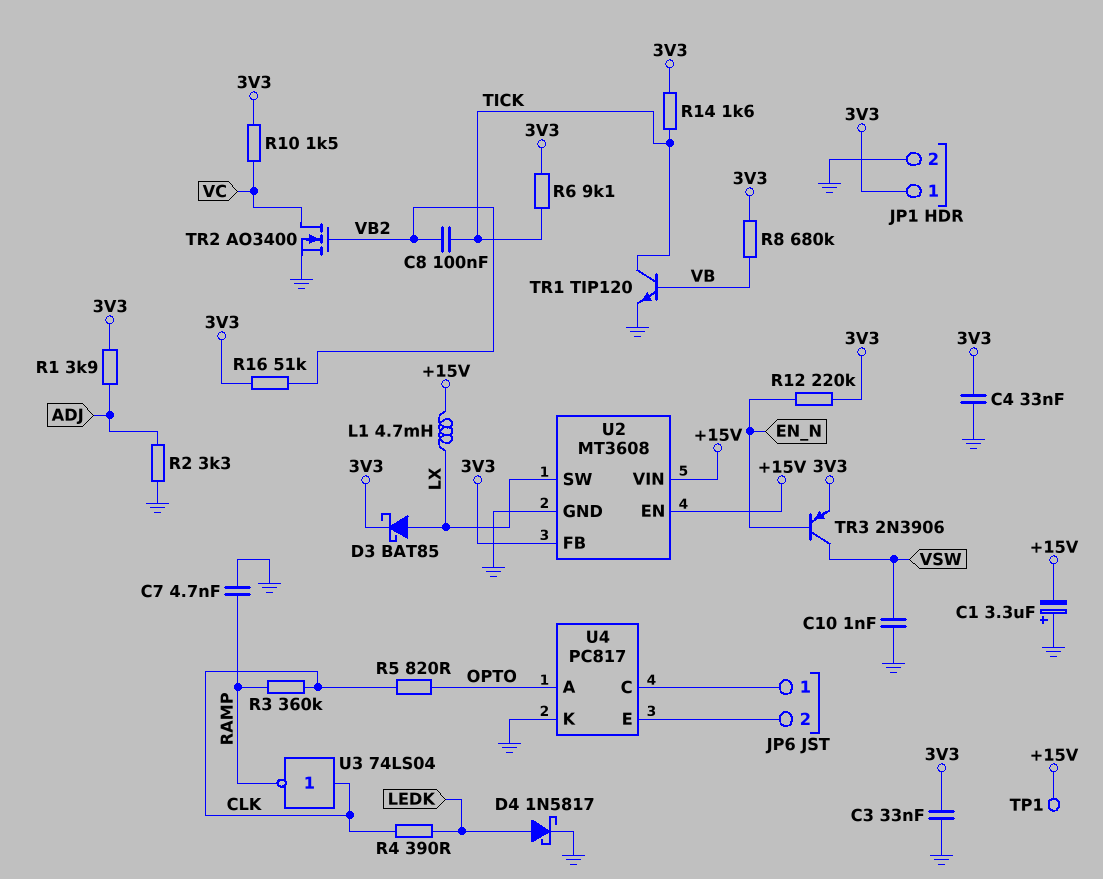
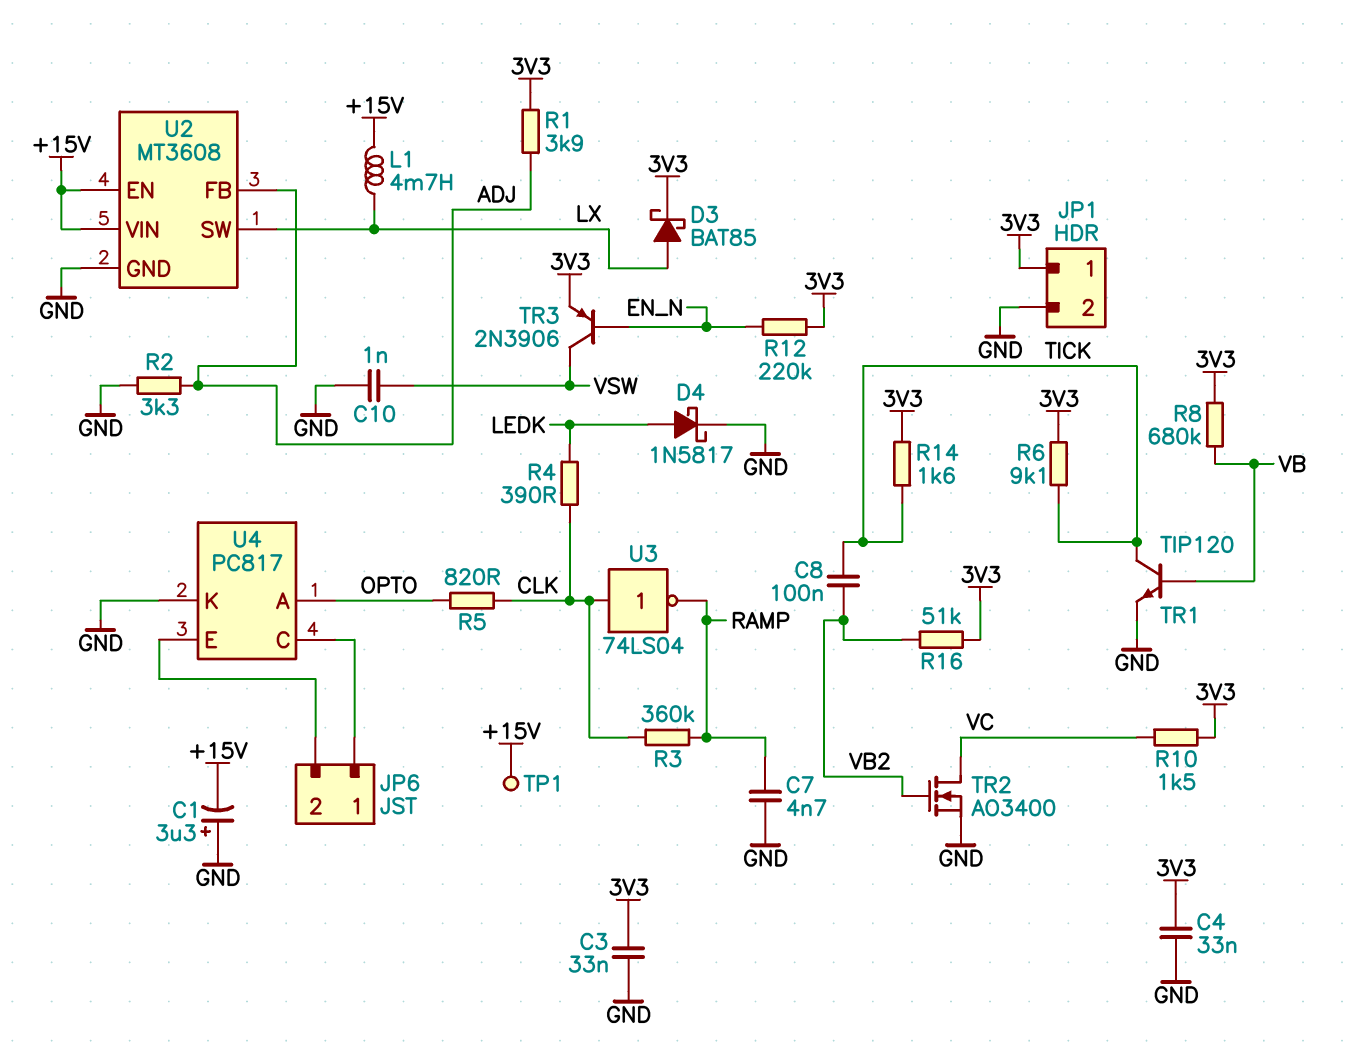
U2 pin FB: 3V3 -> ADJ

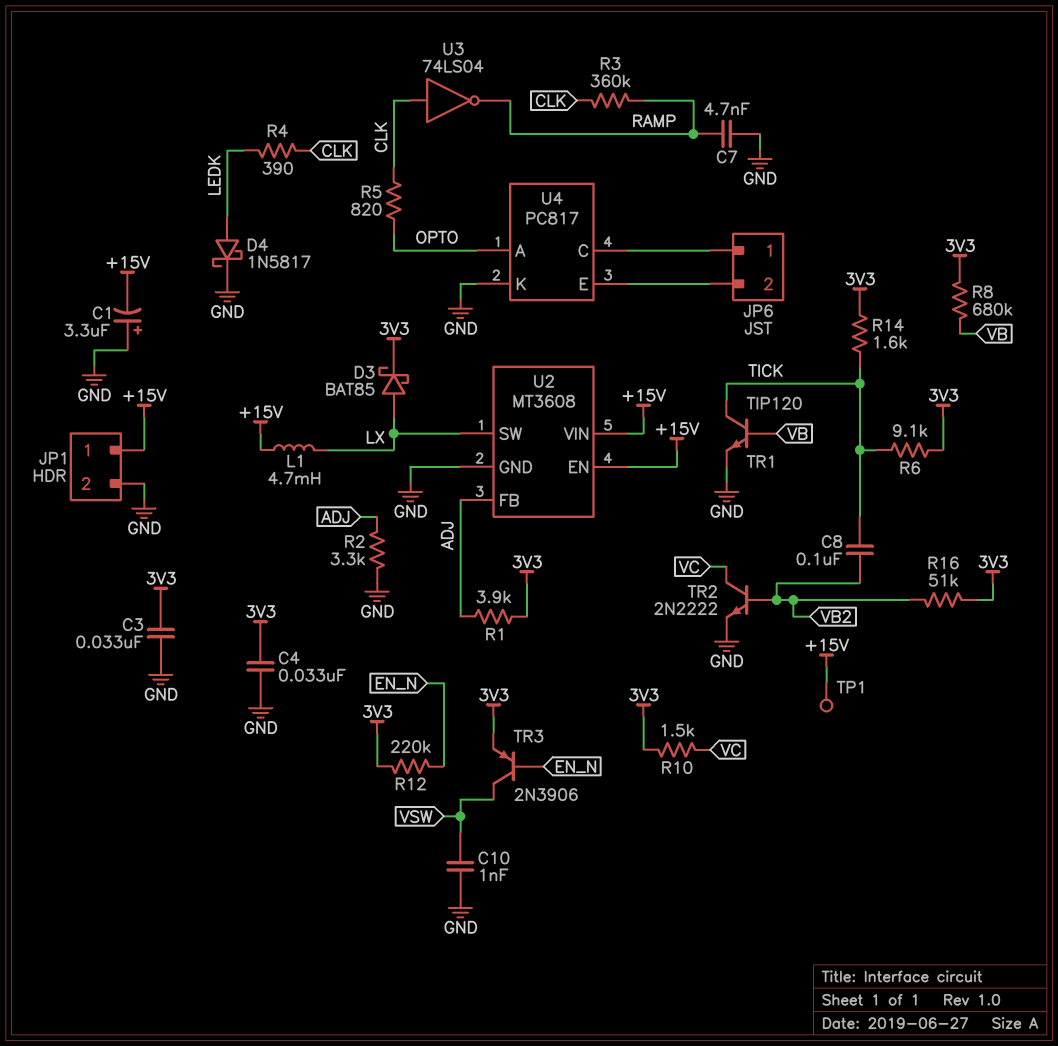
JP1 pin 1: 3V3 -> +15V
TR2: NMOS AO3400 (G VB2, D VC, S GND) -> NPN 2N2222 (B VB2, C VC, E GND)

